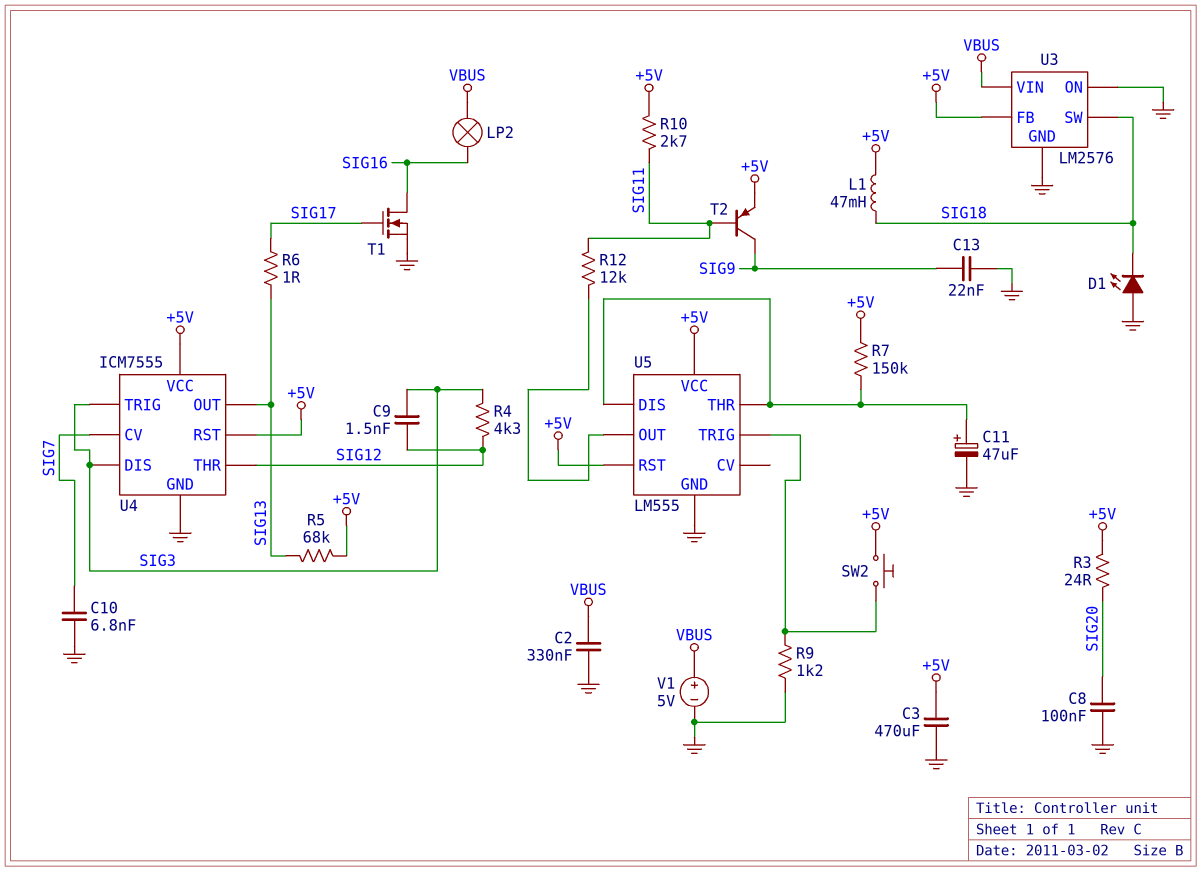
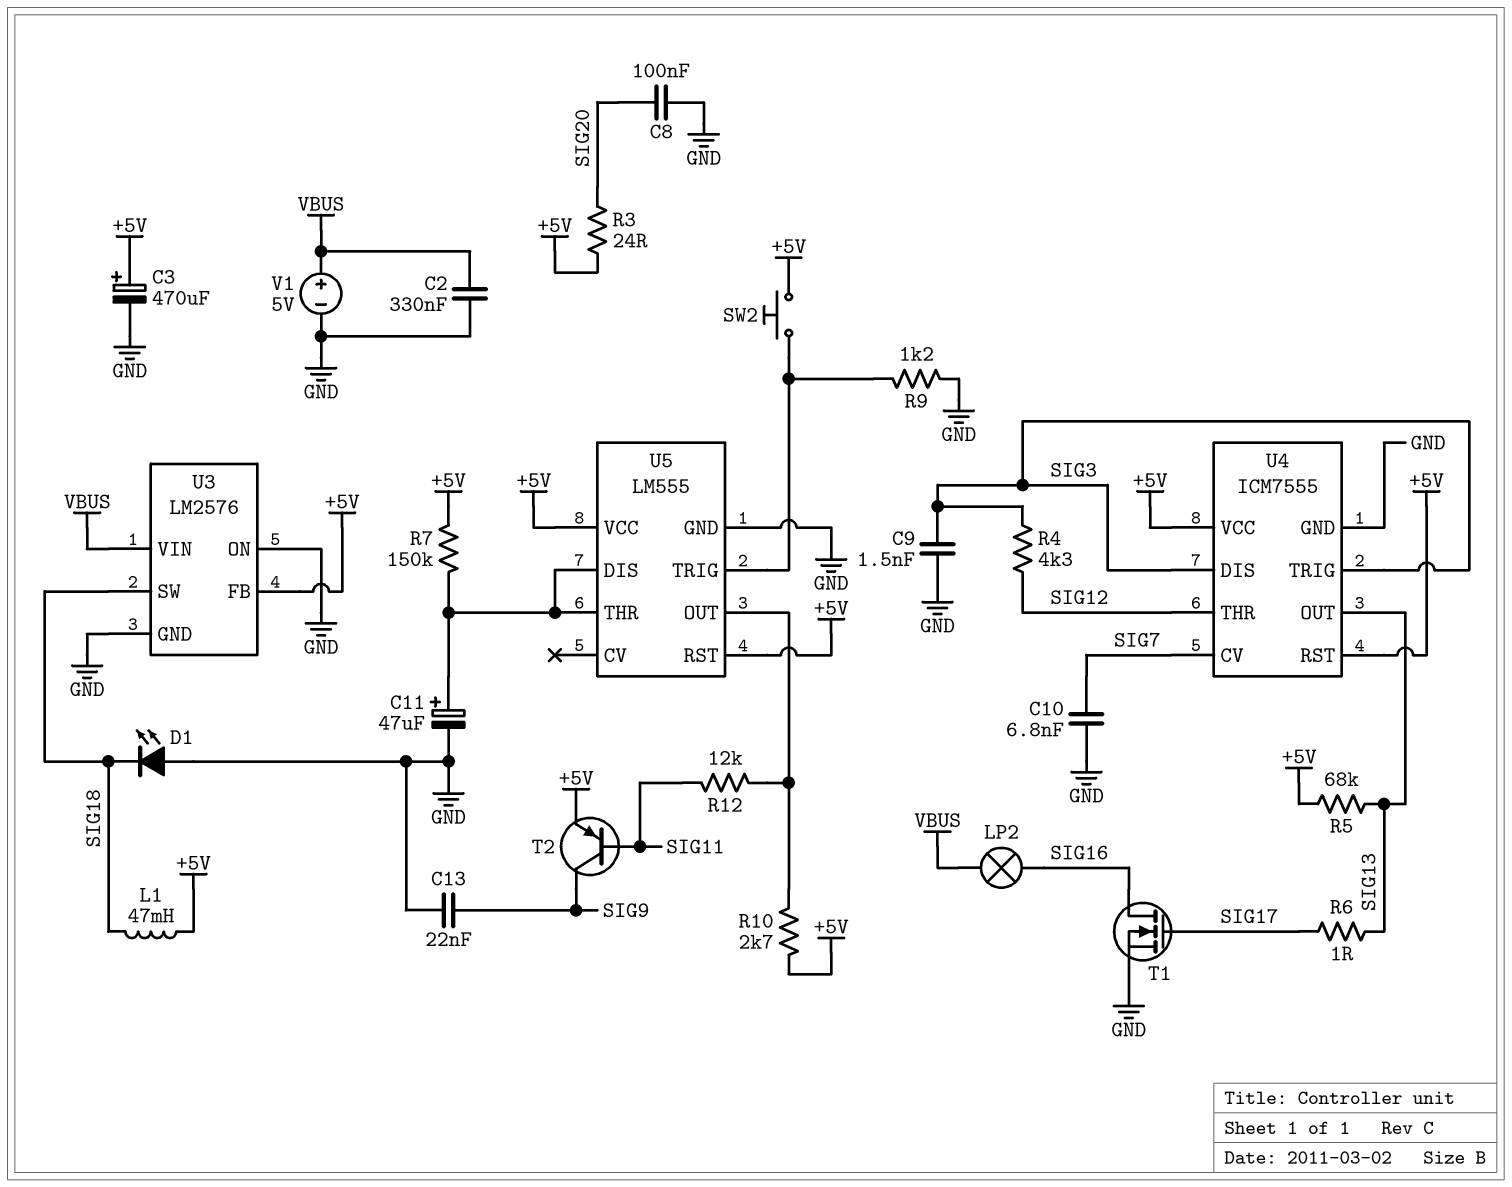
C3: 470uF (+5V, GND) -> 470uF (plus +5V, minus GND)
C9: 1.5nF (SIG3, SIG12) -> 1.5nF (GND, SIG3)
R10: 2.7k (+5V, SIG11) -> 2.7k (+5V, U5/OUT)

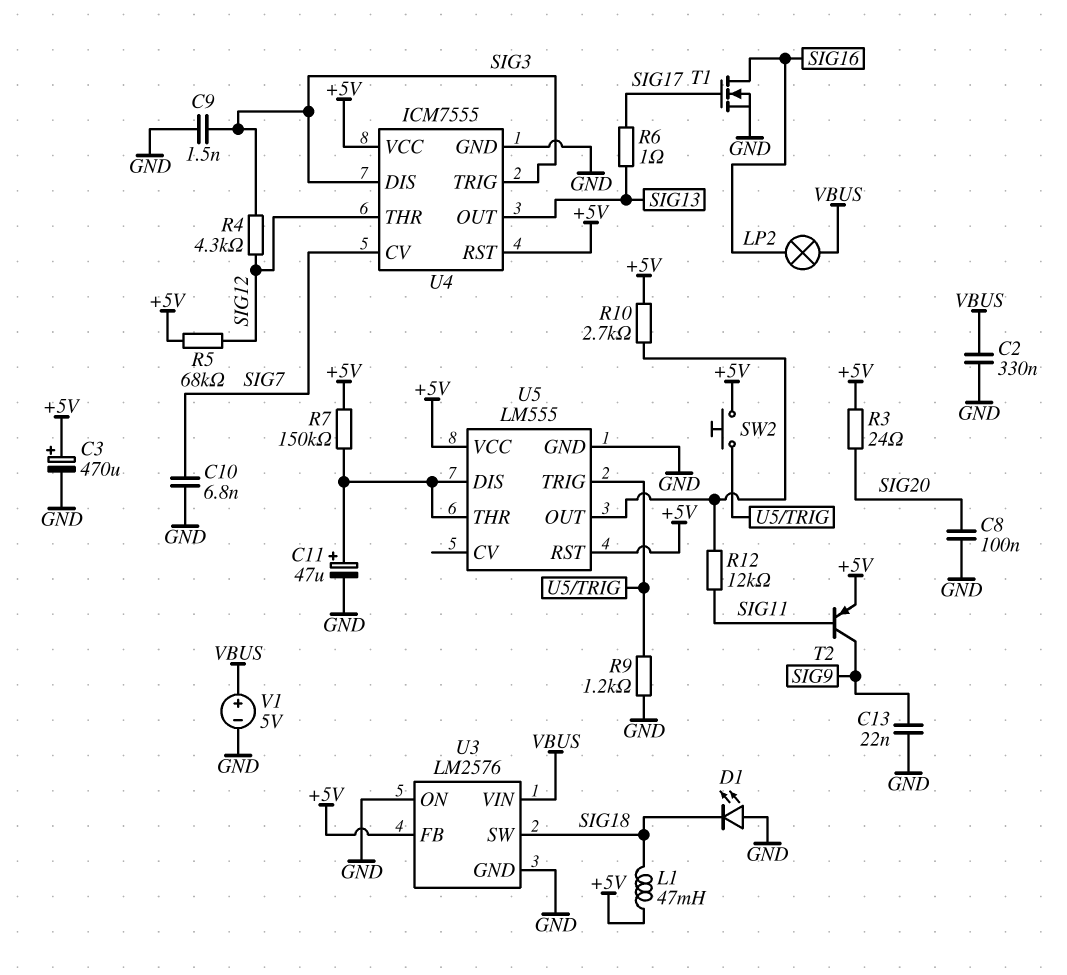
R5: 68k (+5V, SIG13) -> 68k (+5V, SIG12)

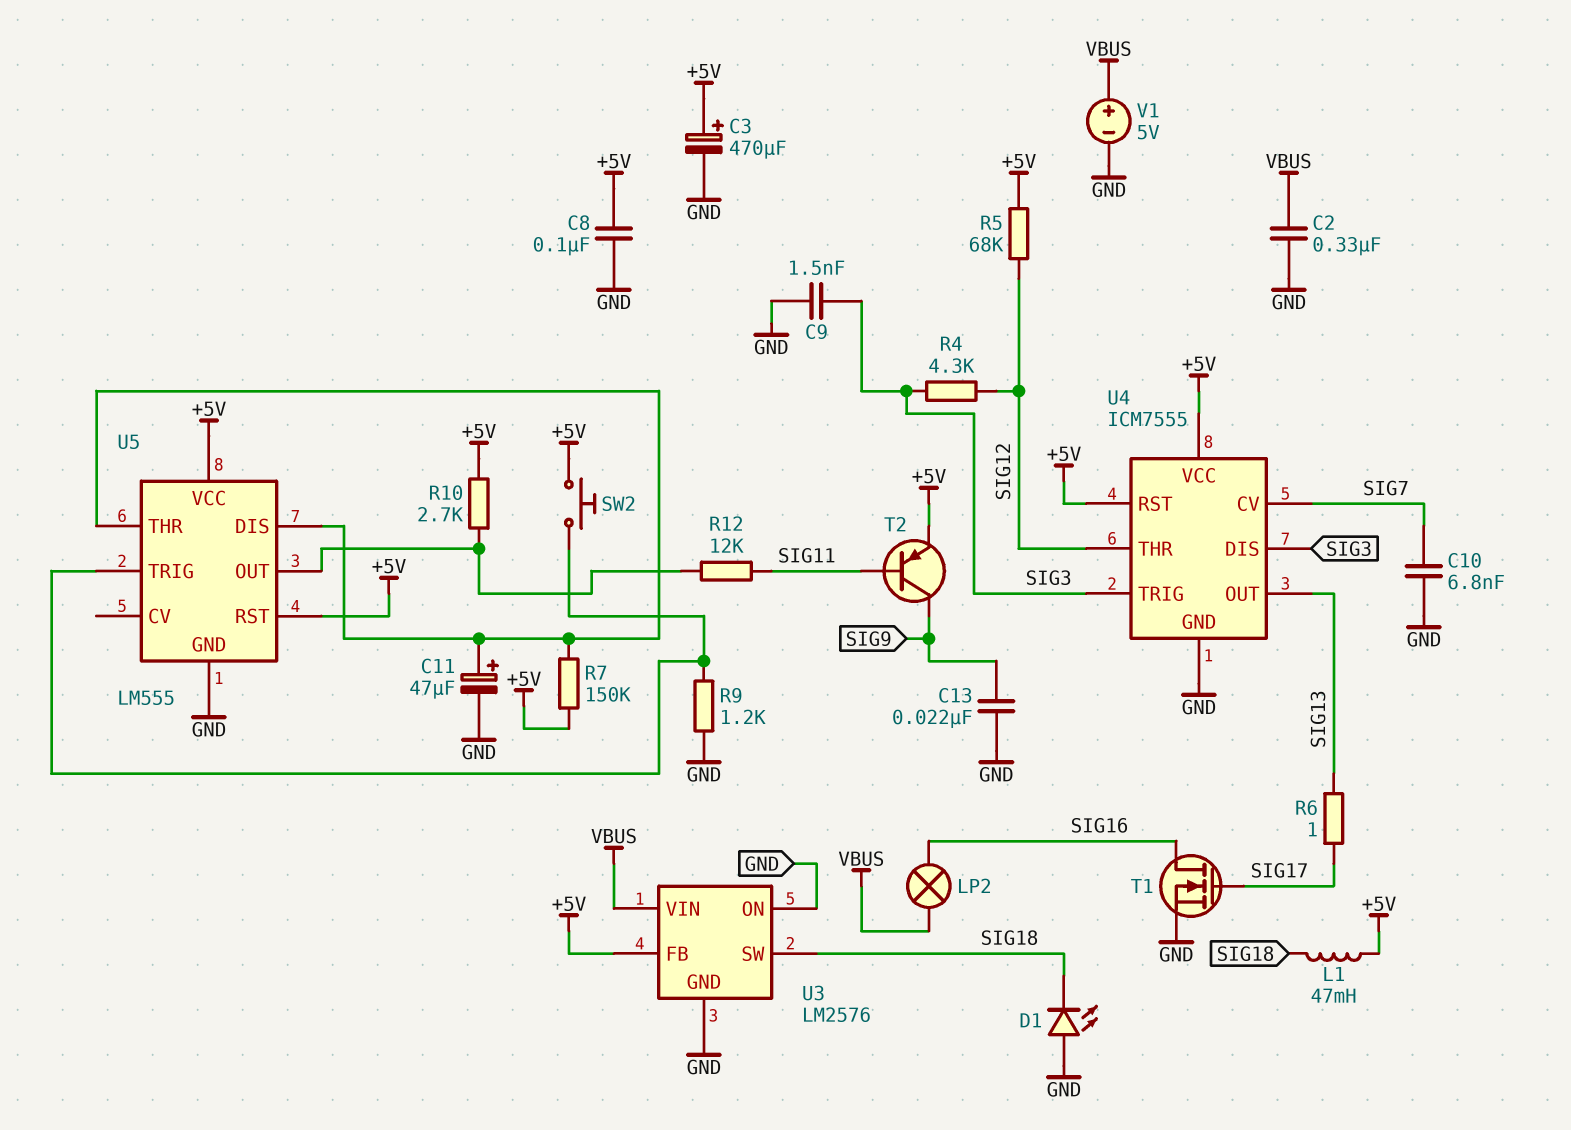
C8: 100nF (GND, SIG20) -> 100nF (+5V, GND)
R3: 24 (+5V, SIG20) -> none

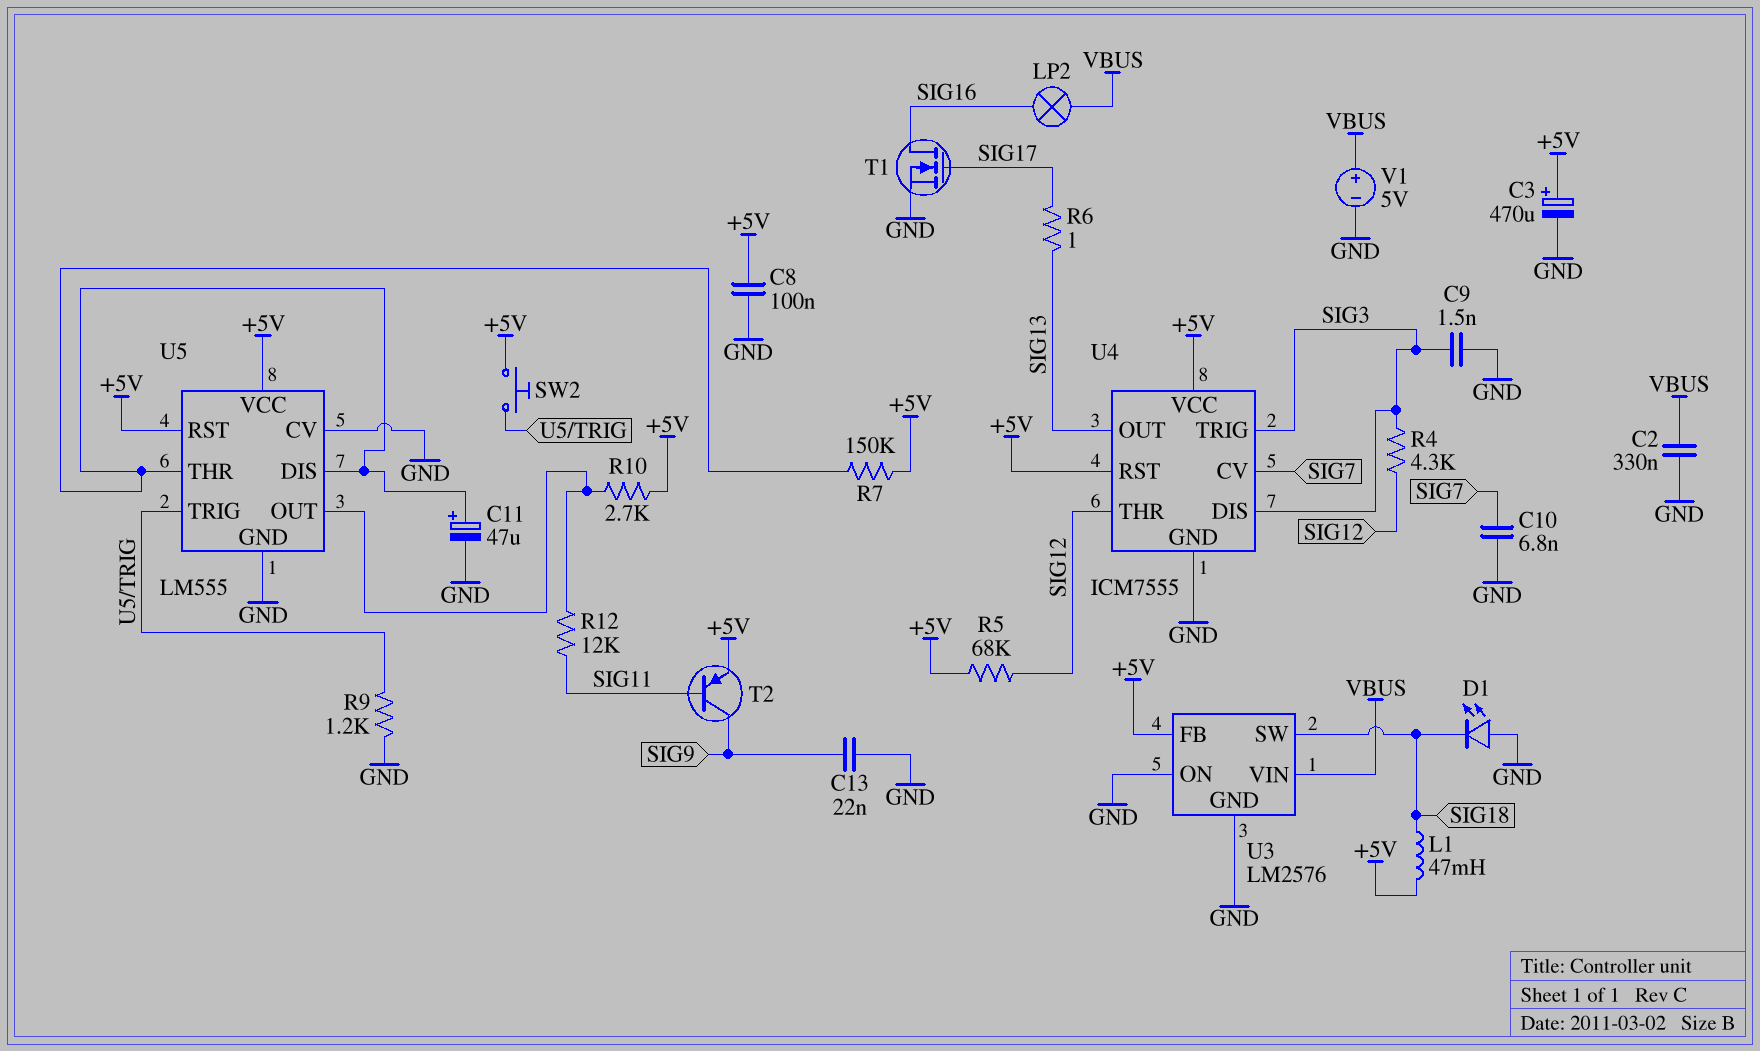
U5 pin CV: none -> GND

